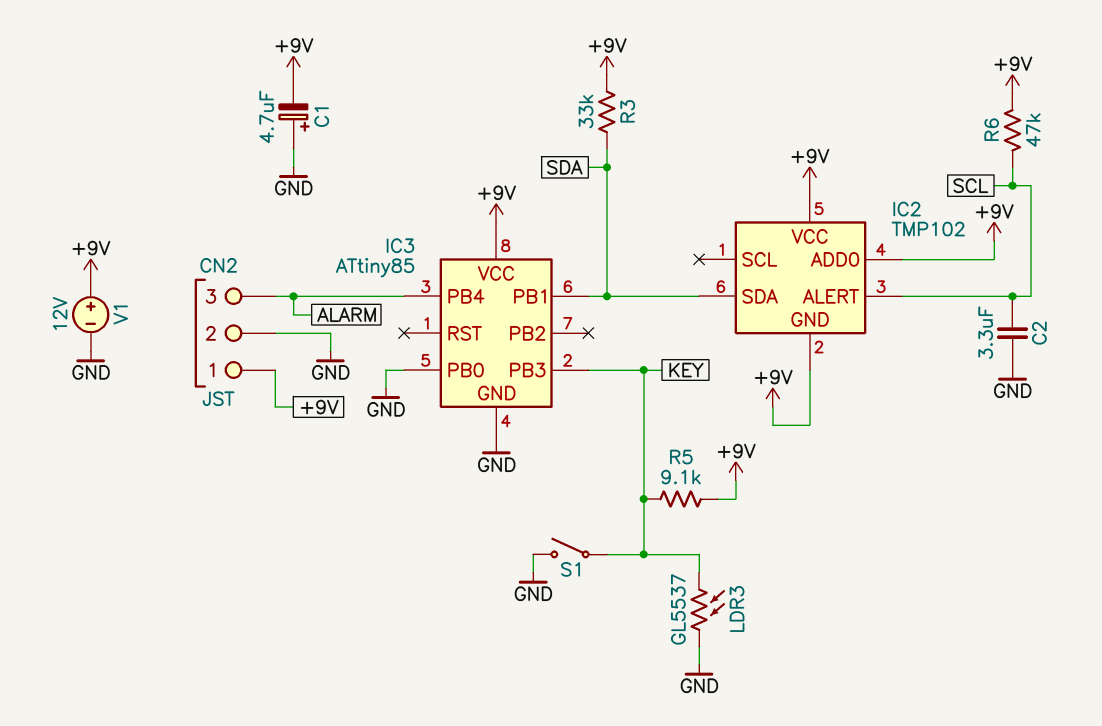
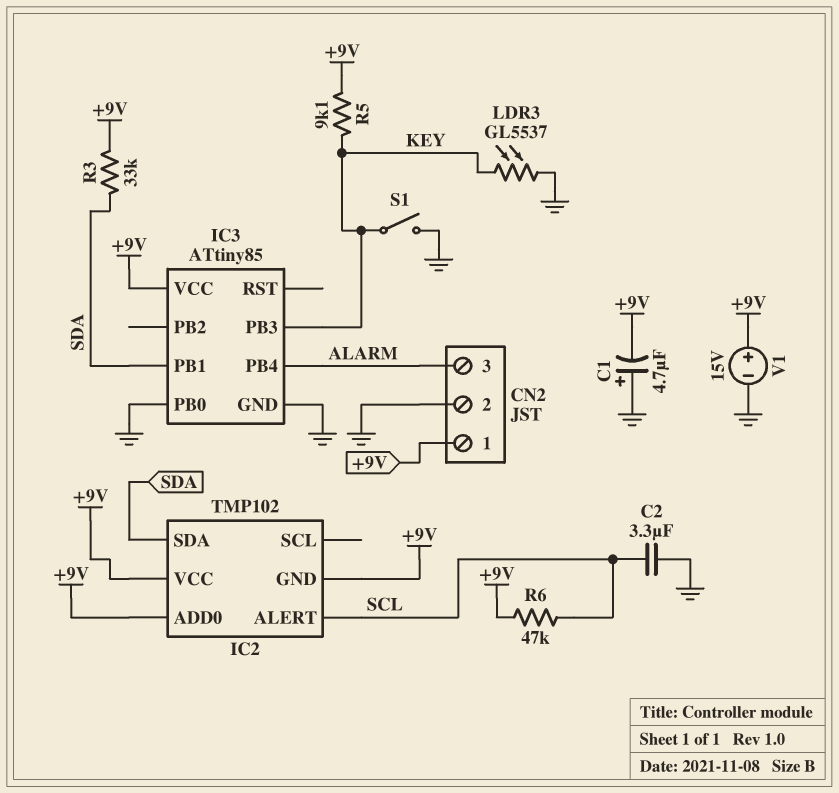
V1: 12V (plus +9V, minus GND) -> 15V (plus +9V, minus GND)

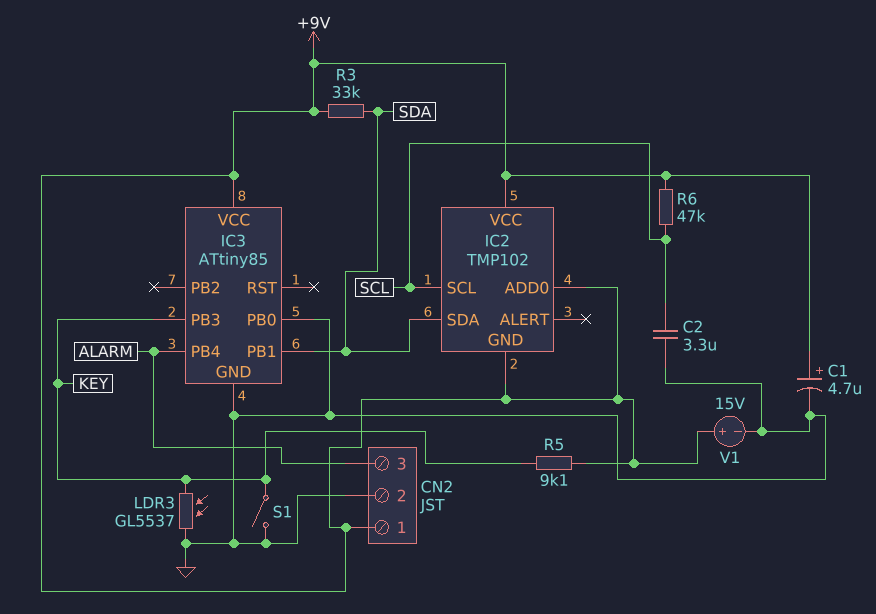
C1: 4.7uF (plus GND, minus +9V) -> 4.7uF (plus +9V, minus GND)
IC2 pin ALERT: SCL -> none
IC2 pin SCL: none -> SCL

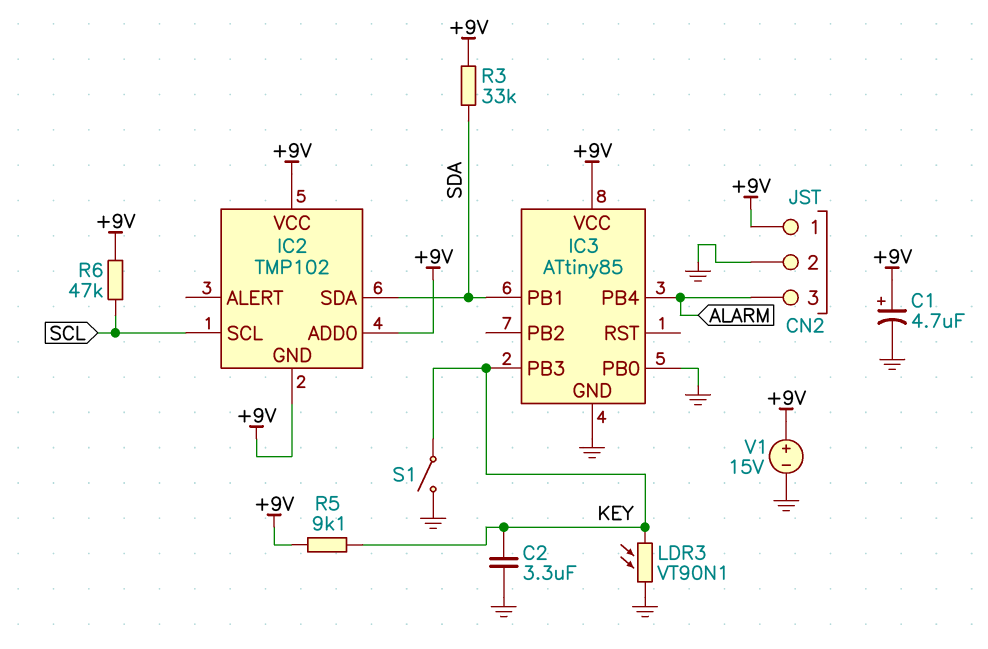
C2: 3.3uF (GND, SCL) -> 3.3uF (GND, KEY)
LDR3: GL5537 (GND, KEY) -> VT90N1 (GND, KEY)

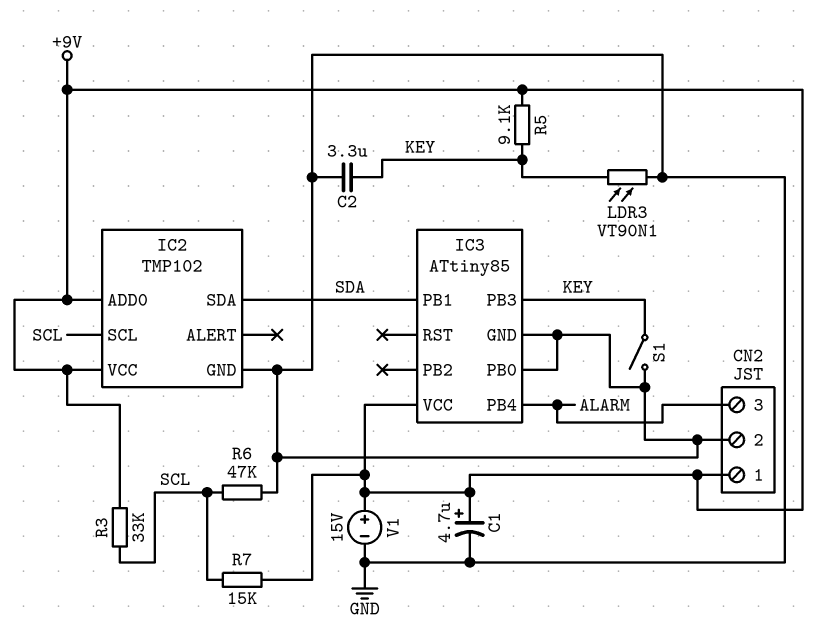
IC2 pin GND: +9V -> GND
R3: 33k (+9V, SDA) -> 33k (+9V, SCL)
R6: 47k (+9V, SCL) -> 47k (GND, SCL)
R7: none -> 15k (+9V, SCL)

